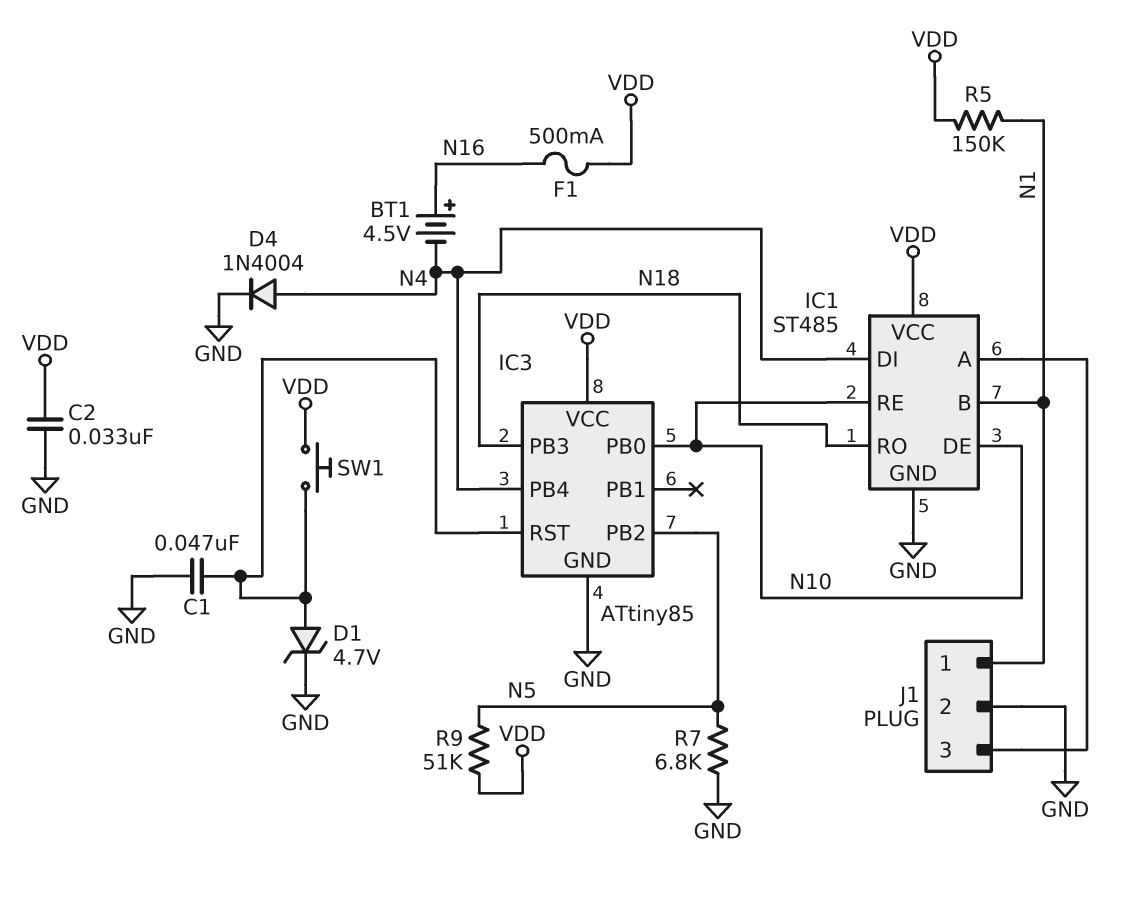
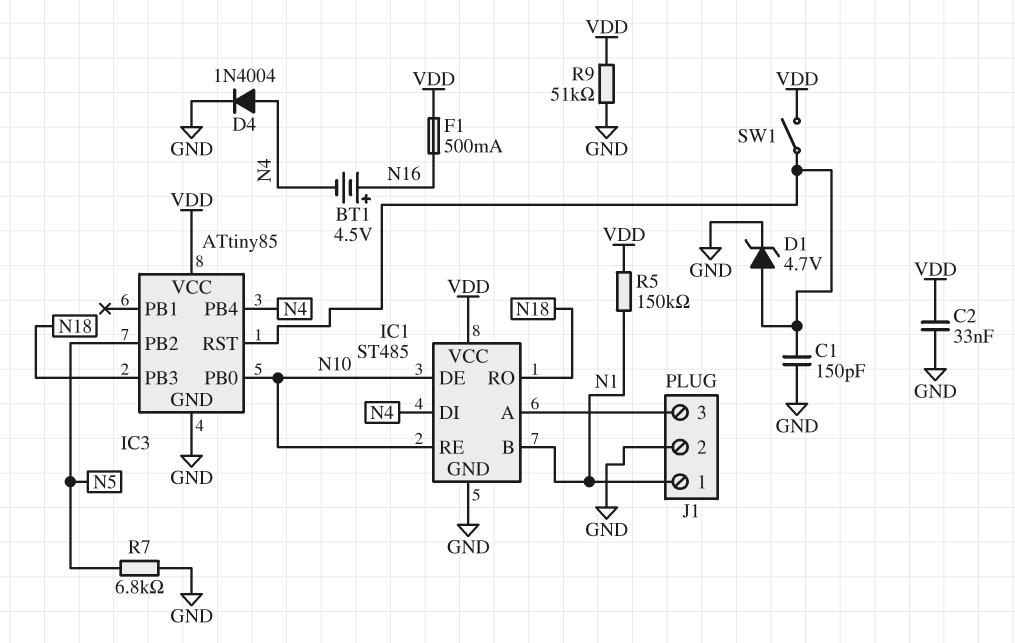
C1: 47nF (GND, IC3/RST) -> 150pF (GND, IC3/RST)
R9: 51k (N5, VDD) -> 51k (GND, VDD)
SW1: button (IC3/RST, VDD) -> switch (IC3/RST, VDD)

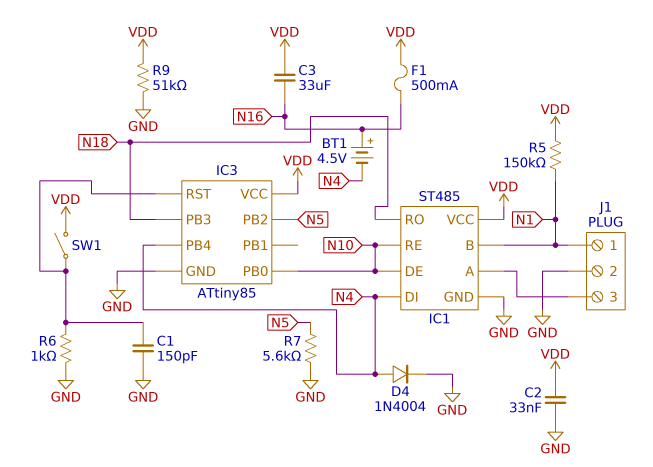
C3: none -> 33uF (N16, VDD)
D1: zener 4.7V (A IC3/RST, K GND) -> none
R6: none -> 1k (GND, IC3/RST)
R7: 6.8k (GND, N5) -> 5.6k (GND, N5)

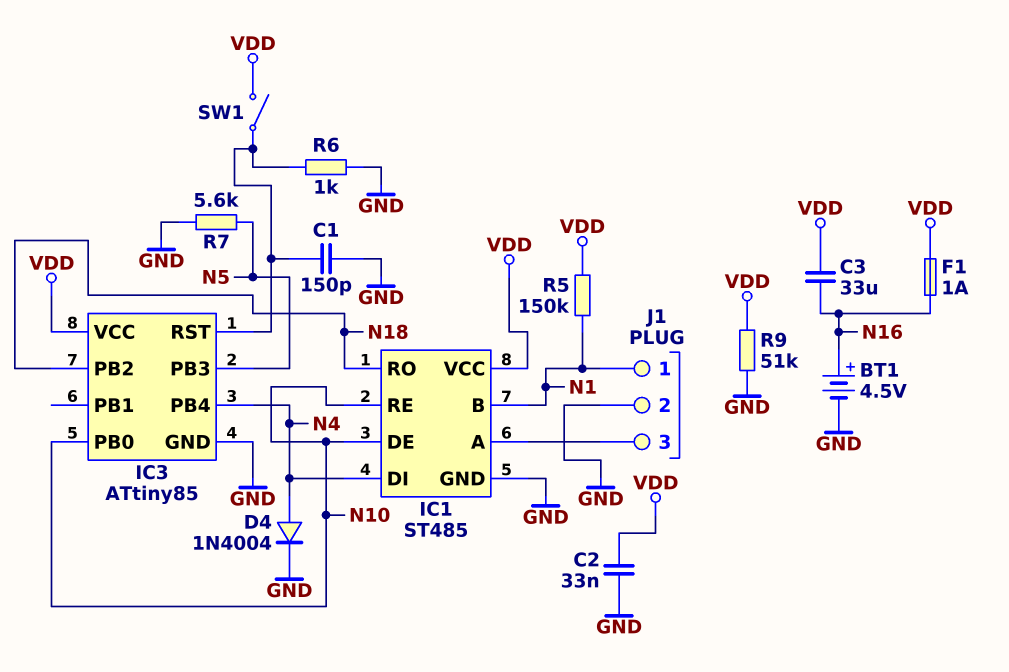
BT1: 4.5V (plus N16, minus N4) -> 4.5V (plus N16, minus GND)
F1: 500mA (N16, VDD) -> 1A (N16, VDD)
IC3 pin PB2: N5 -> N18
IC3 pin PB3: N18 -> N5

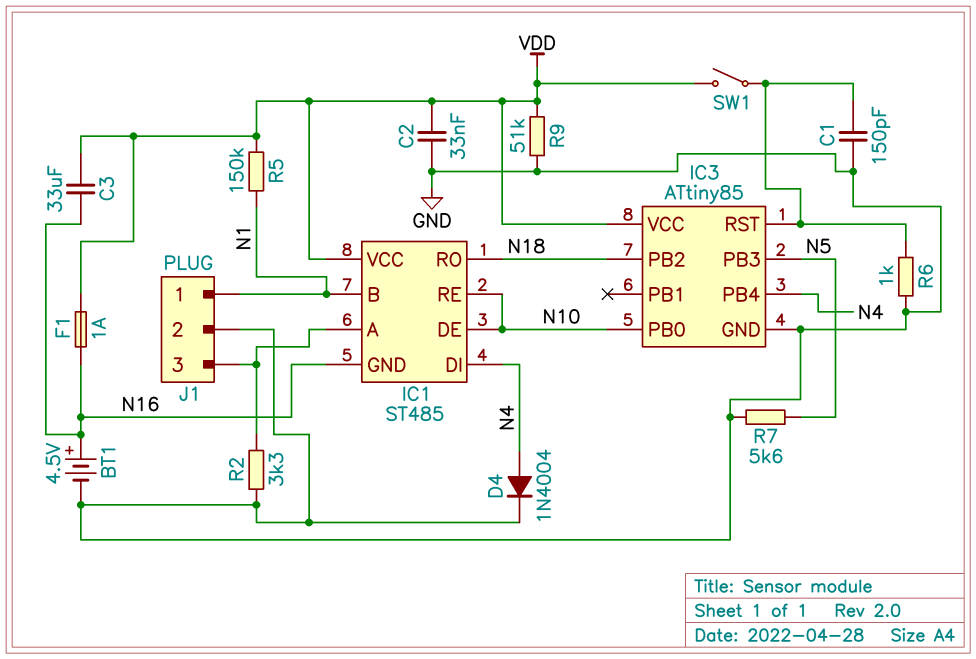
IC1 pin GND: GND -> N16
R2: none -> 3.3k (GND, IC1/A)

